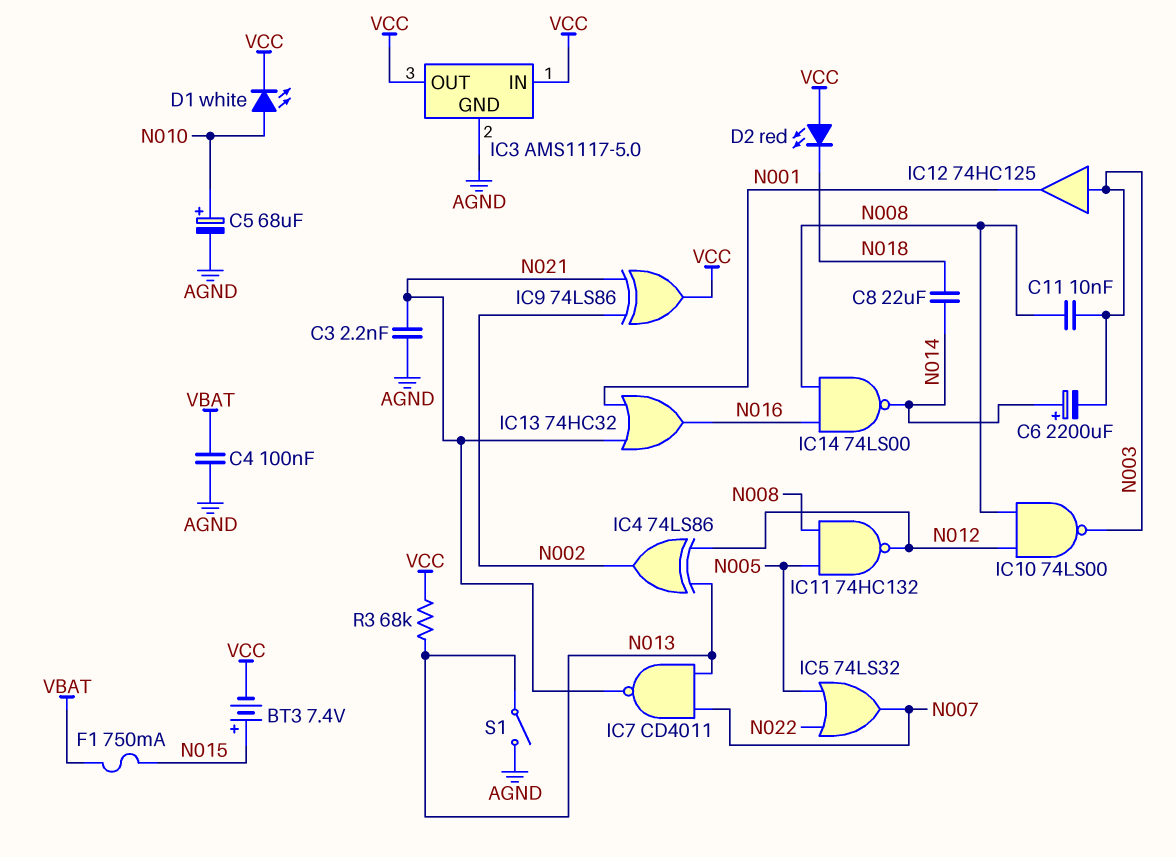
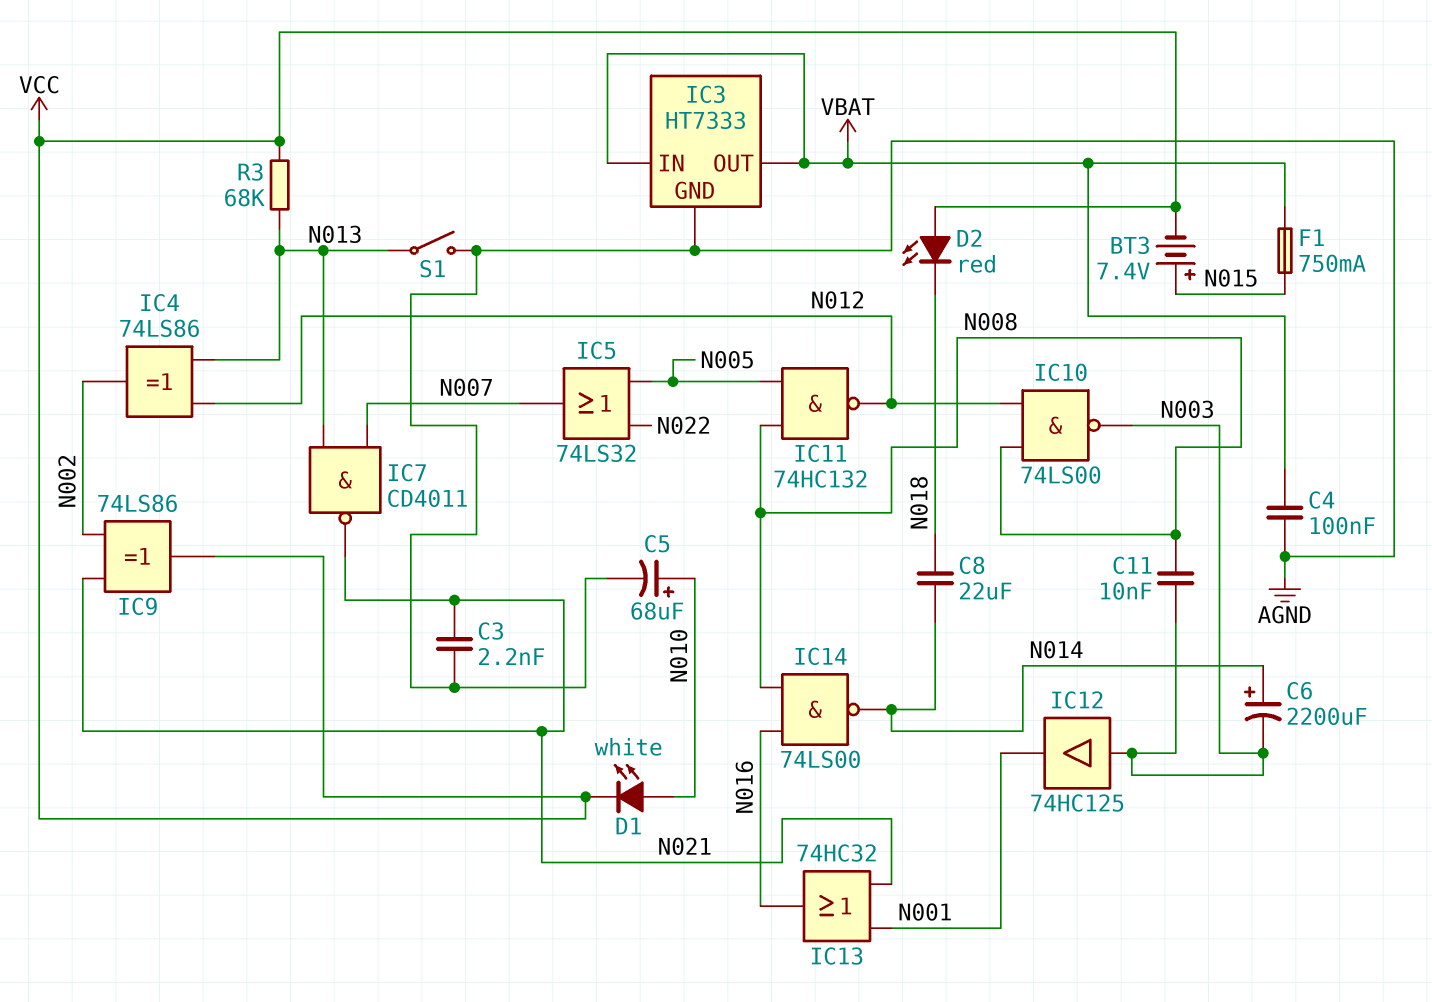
IC3: AMS1117-5.0 -> HT7333
IC3 pin IN: VCC -> VBAT
IC3 pin OUT: VCC -> VBAT

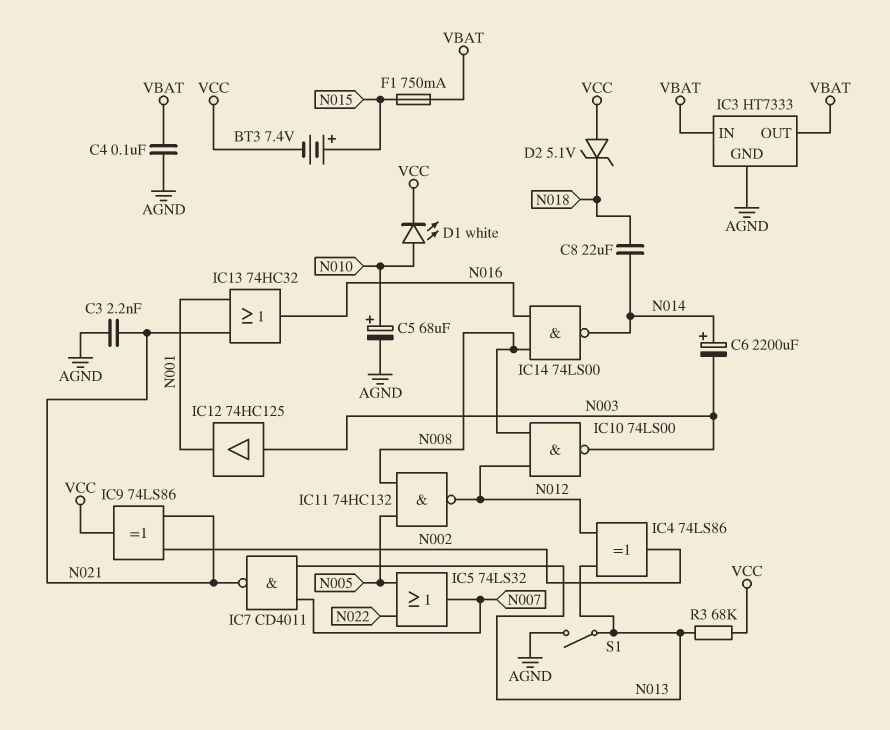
C11: 10nF (N003, N008) -> none
D2: LED red (A VCC, K N018) -> zener 5.1V (A VCC, K N018)

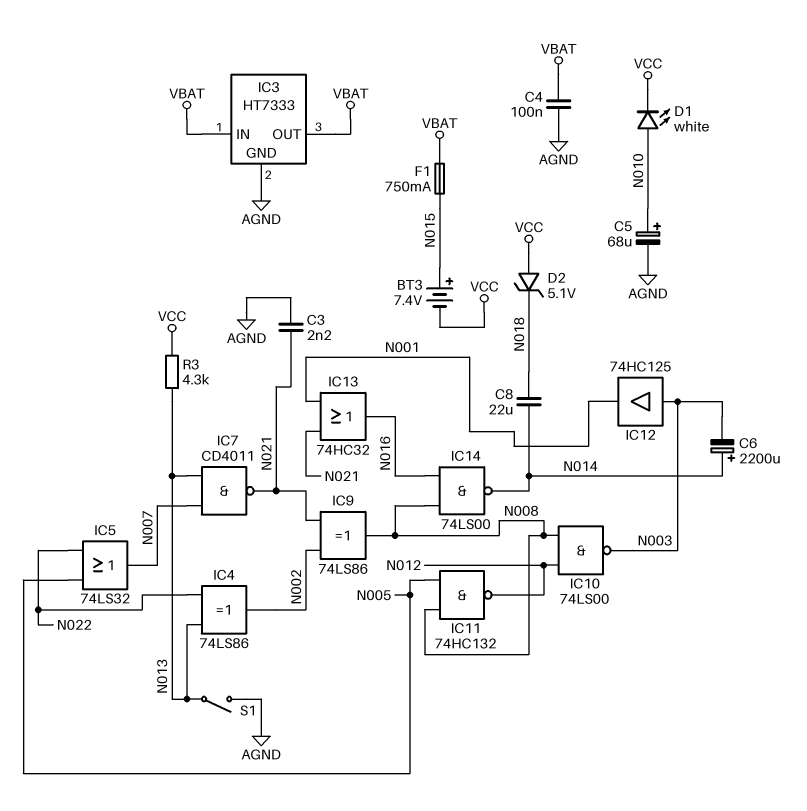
IC4: XOR 74LS86 (in N012, in N013, out N002) -> XOR 74LS86 (in N013, in N022, out N002)
IC9: XOR 74LS86 (in N002, in N021, out VCC) -> XOR 74LS86 (in N002, in N021, out N008)
R3: 68k (N013, VCC) -> 4.3k (N013, VCC)

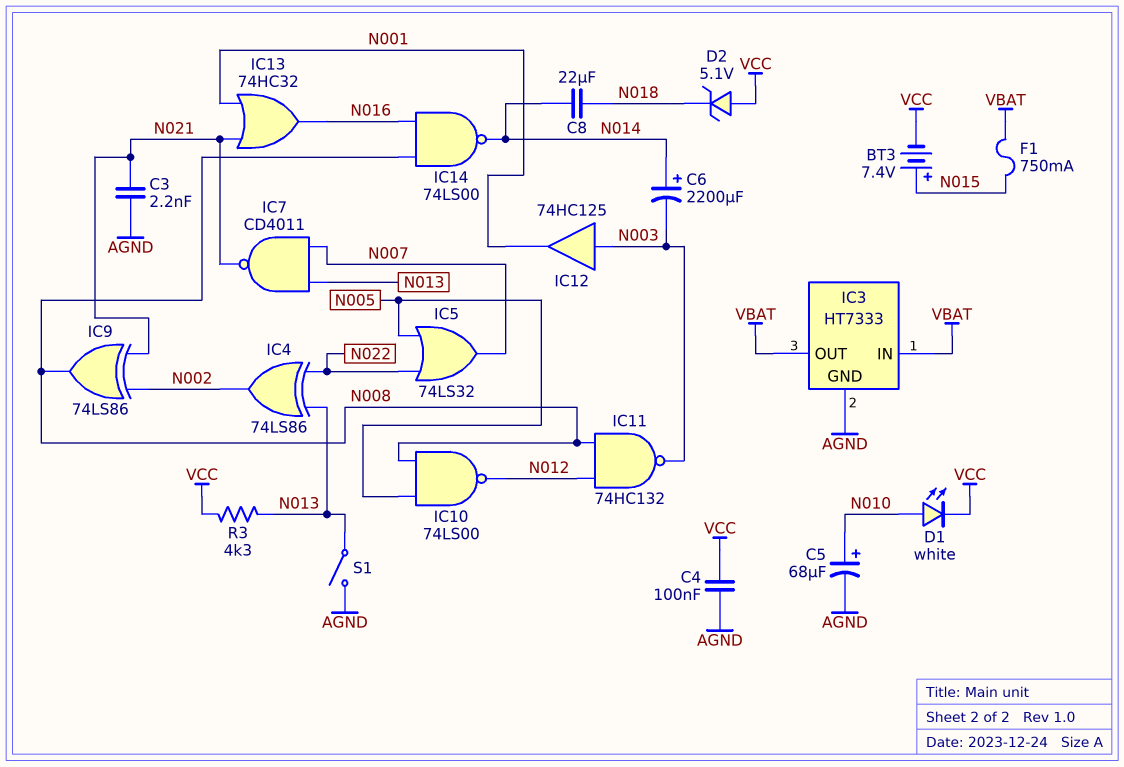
C4: 100nF (AGND, VBAT) -> 100nF (AGND, VCC)
IC10: NAND 74LS00 (in N008, in N012, out N003) -> NAND 74LS00 (in N005, in N008, out N012)
IC11: NAND 74HC132 (in N005, in N008, out N012) -> NAND 74HC132 (in N008, in N012, out N003)

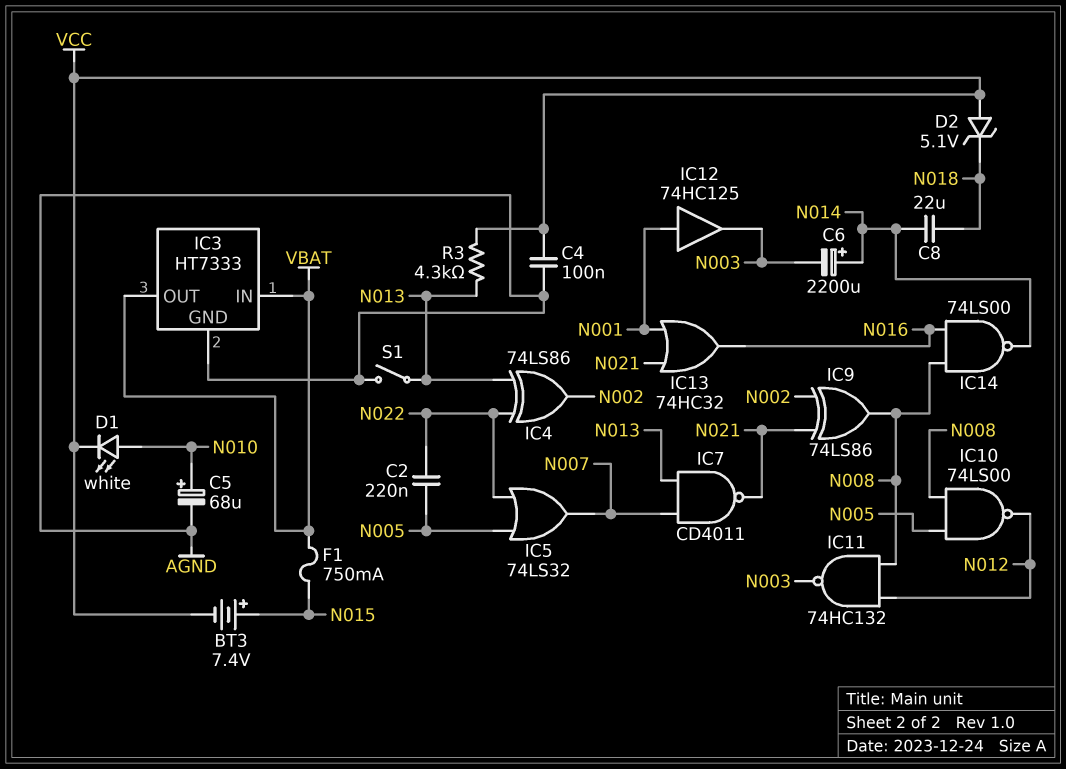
C2: none -> 220nF (N005, N022)
C3: 2.2nF (AGND, N021) -> none
IC12: buffer 74HC125 (in N003, out N001) -> buffer 74HC125 (in N001, out N003)

